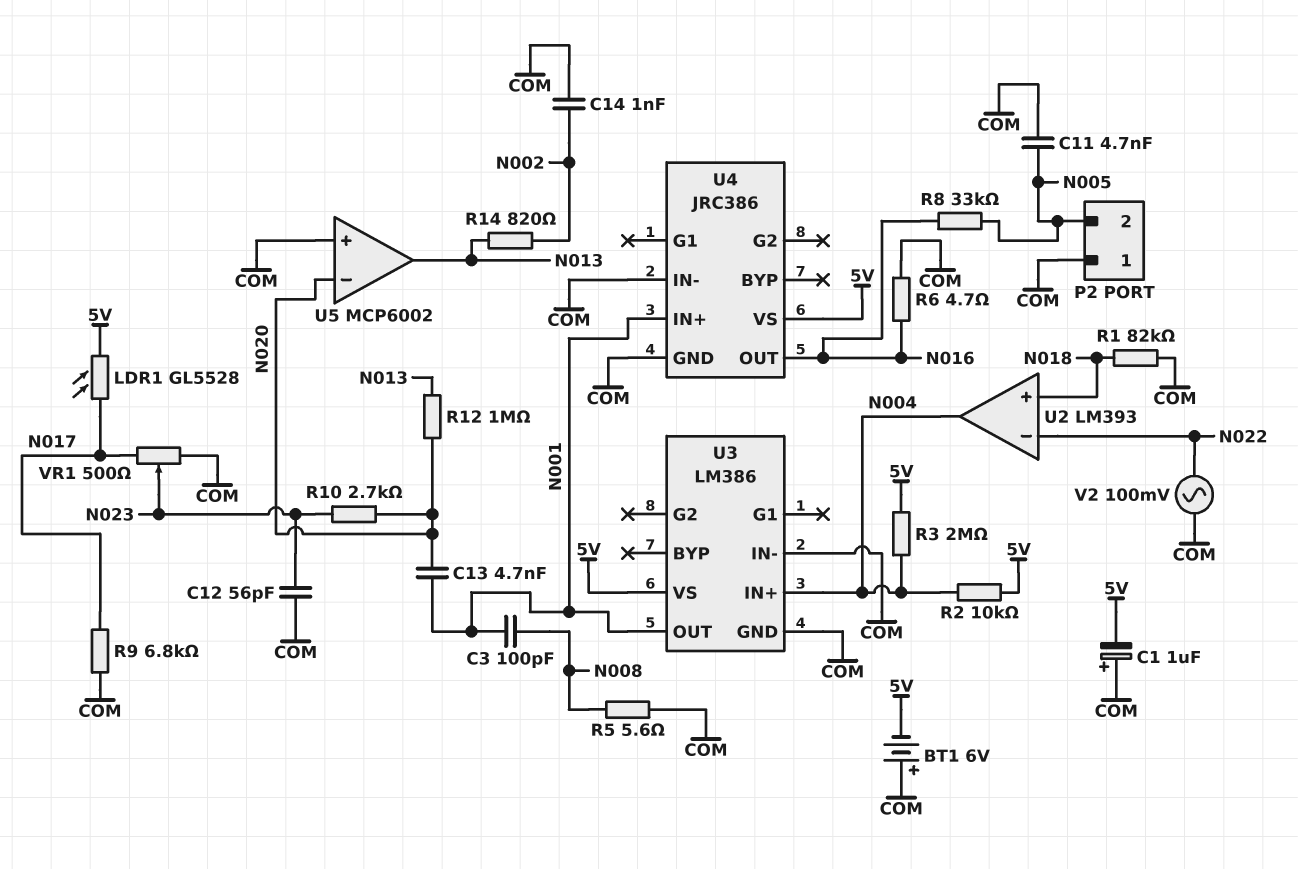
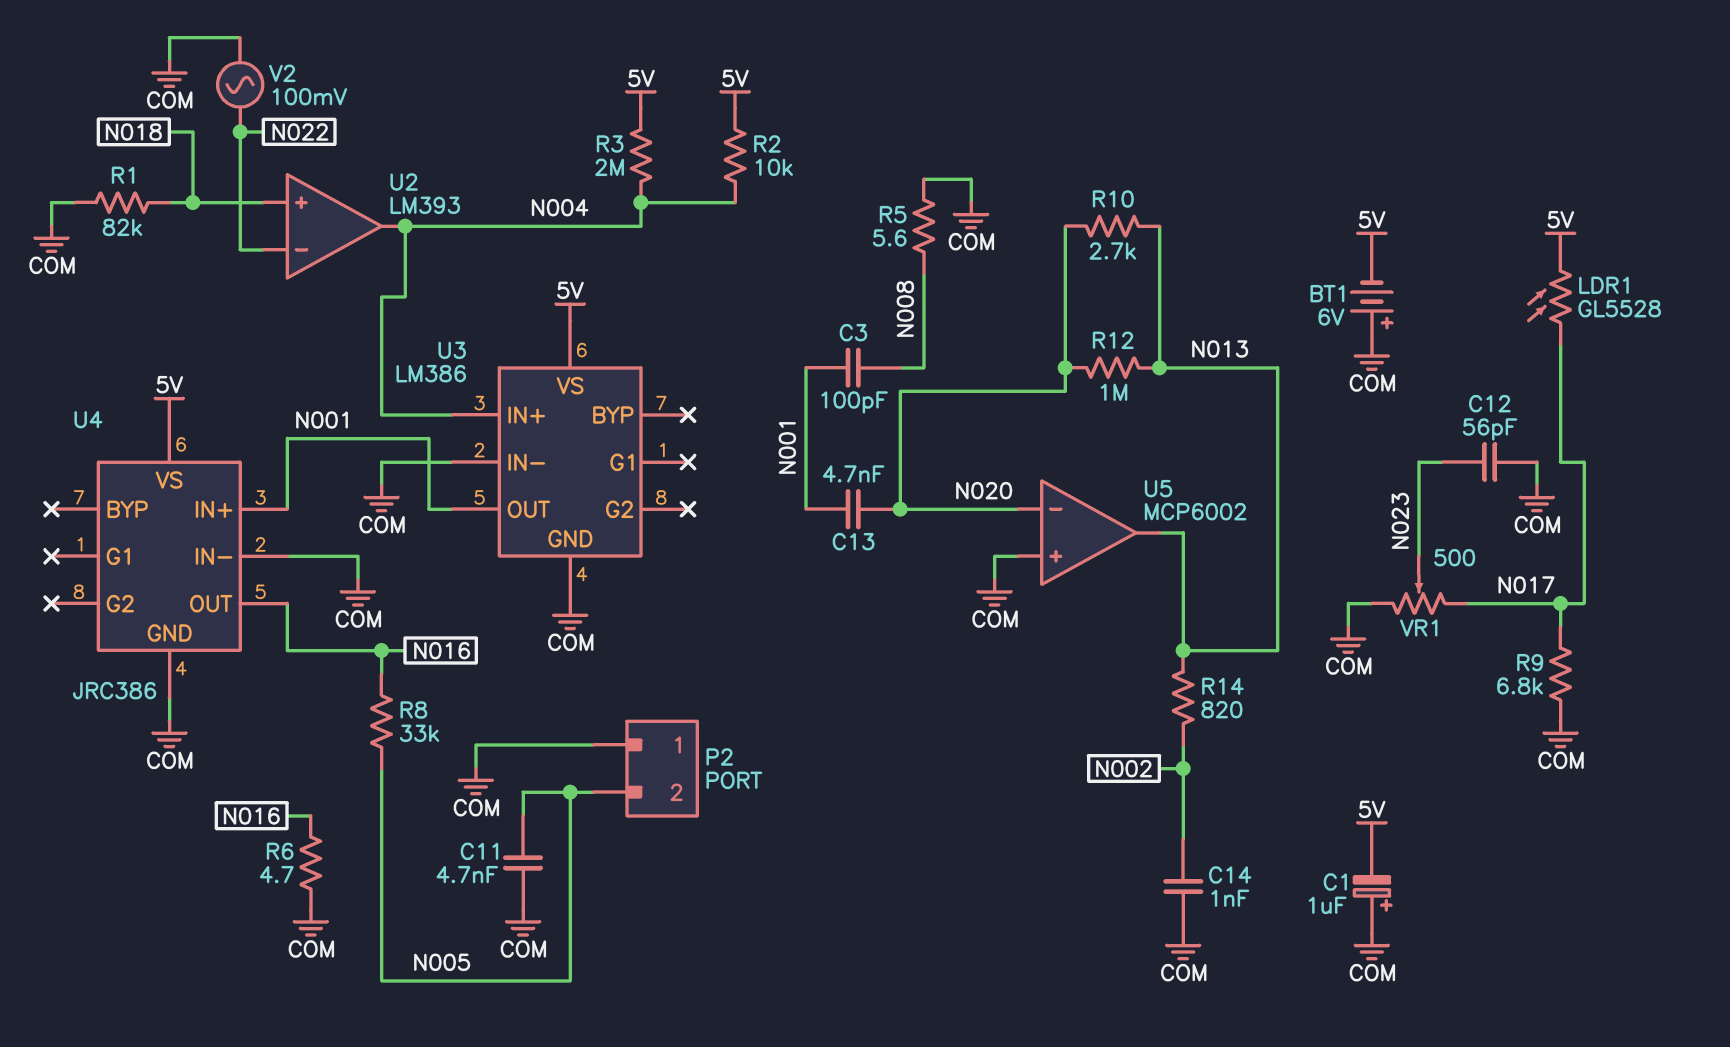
R10: 2.7k (N020, N023) -> 2.7k (N013, N020)

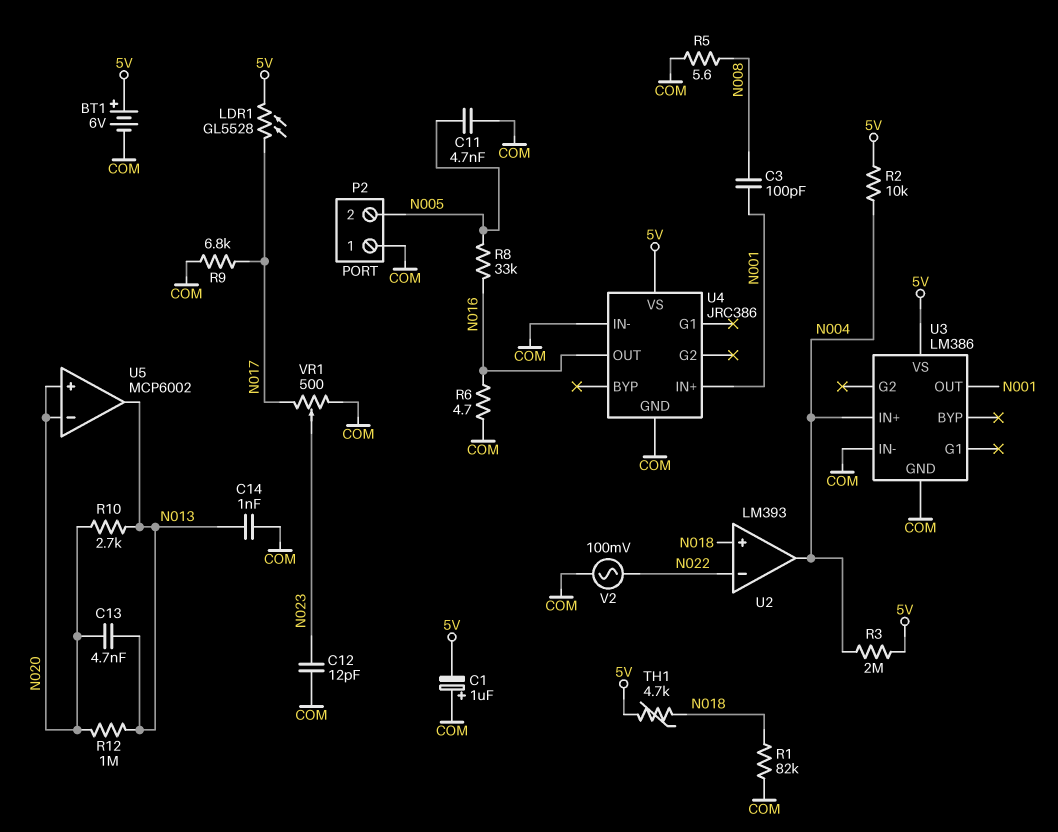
BT1: 6V (plus COM, minus 5V) -> 6V (plus 5V, minus COM)
C12: 56pF (COM, N023) -> 12pF (COM, N023)
C13: 4.7nF (N001, N020) -> 4.7nF (N013, N020)
C14: 1nF (COM, N002) -> 1nF (COM, N013)
R14: 820 (N002, N013) -> none
TH1: none -> 4.7k (5V, N018)
U5 pin in+: COM -> N020

